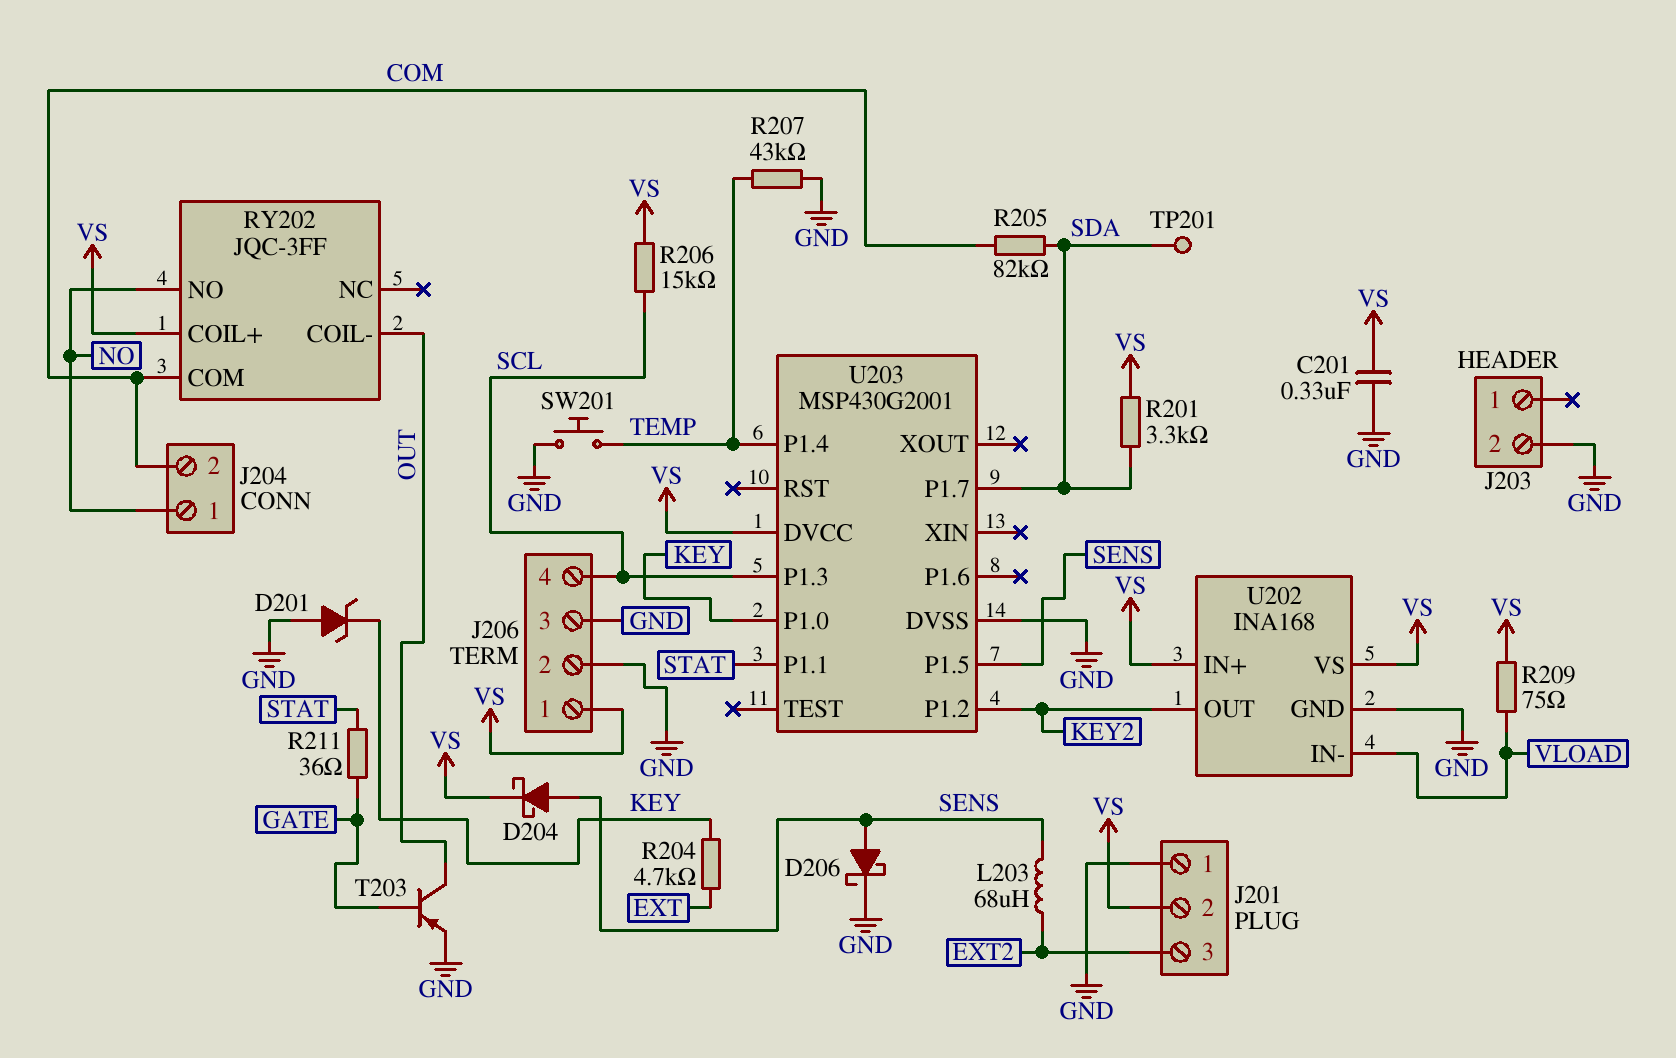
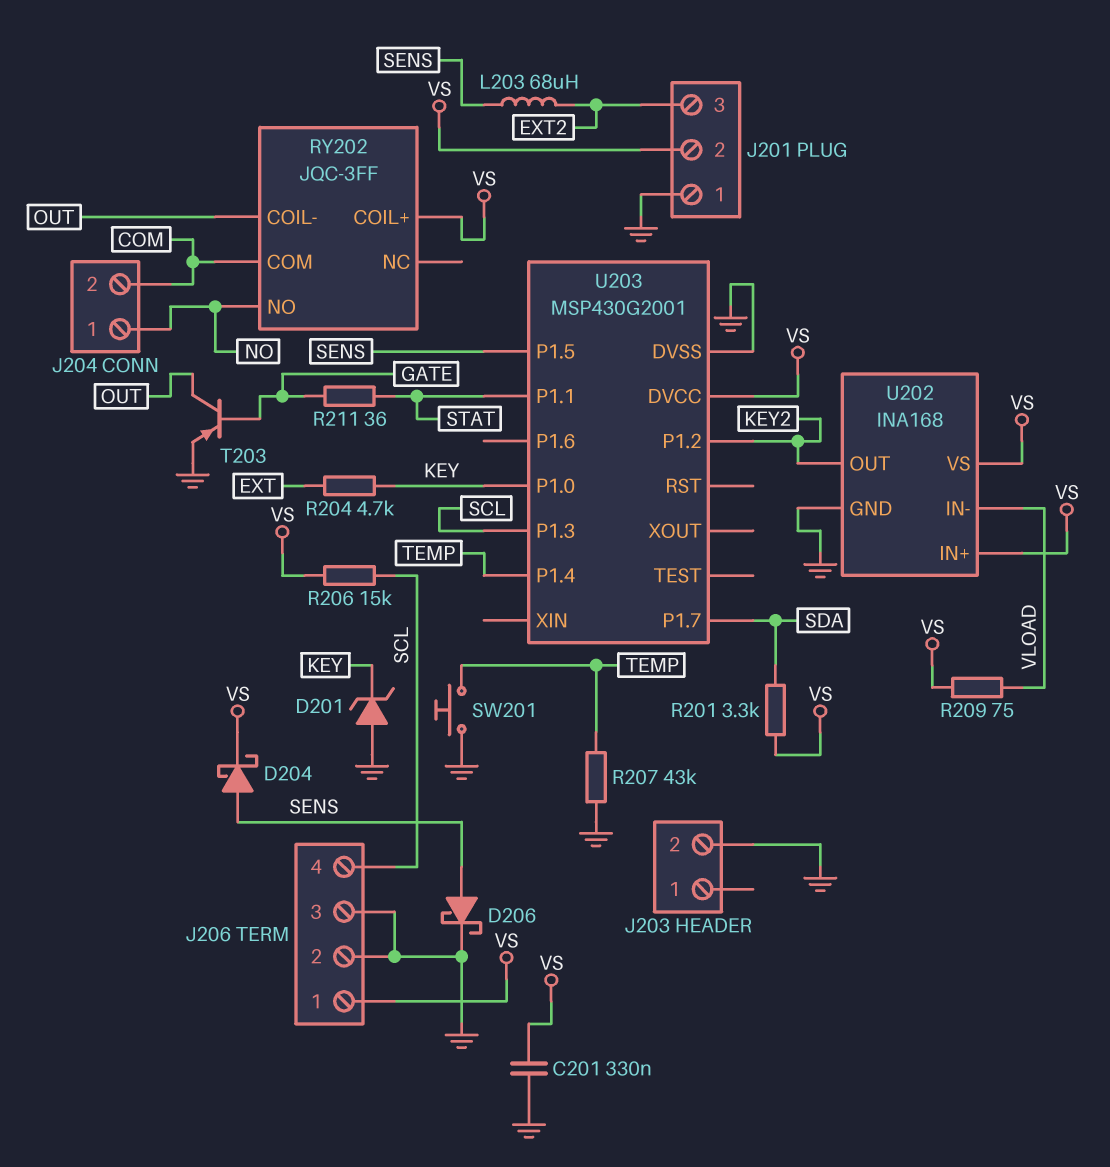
R205: 82k (COM, SDA) -> none
TP201: test point (SDA) -> none

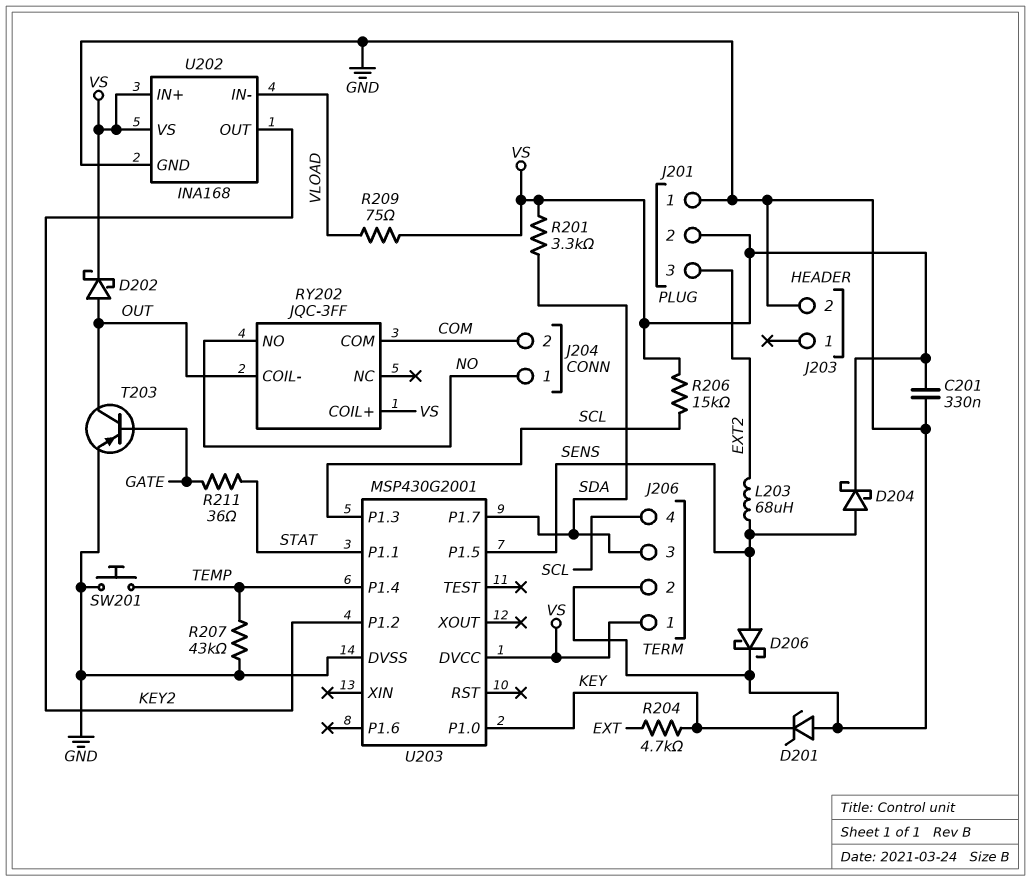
D202: none -> schottky (A OUT, K VS)
J206 pin 3: GND -> SDA

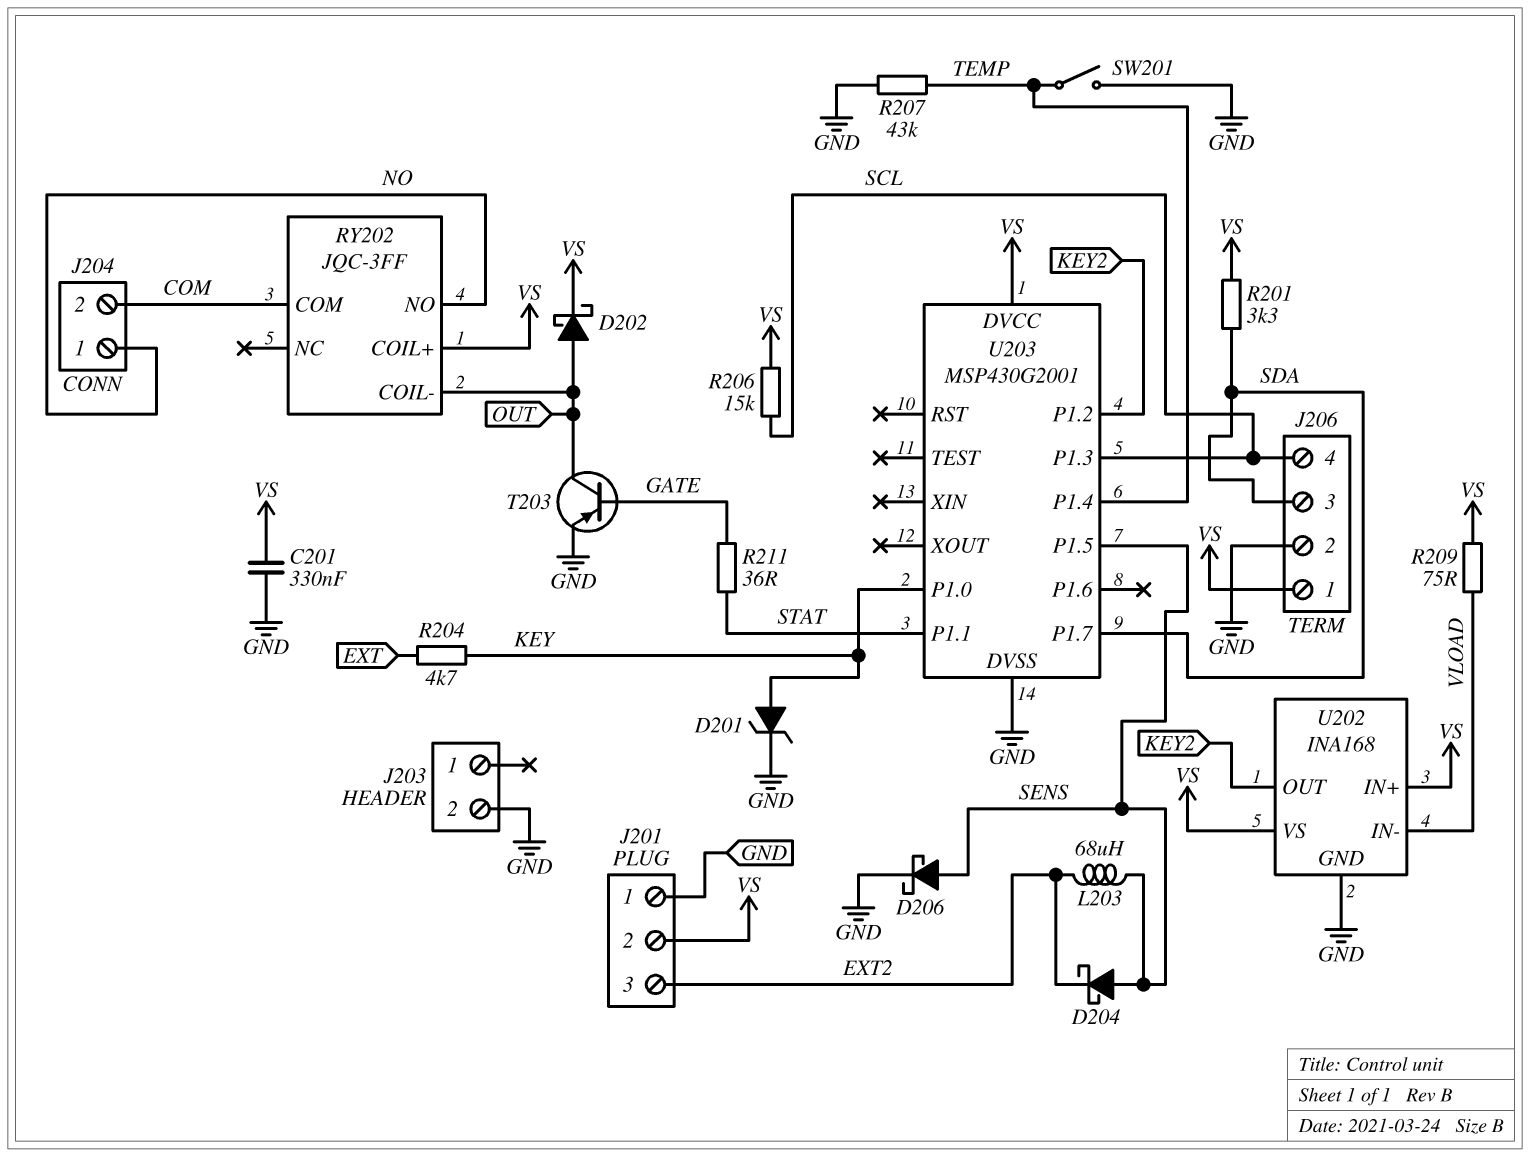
D201: zener (A GND, K KEY) -> zener (A KEY, K GND)
D204: schottky (A SENS, K VS) -> schottky (A SENS, K EXT2)
SW201: button (GND, TEMP) -> switch (GND, TEMP)

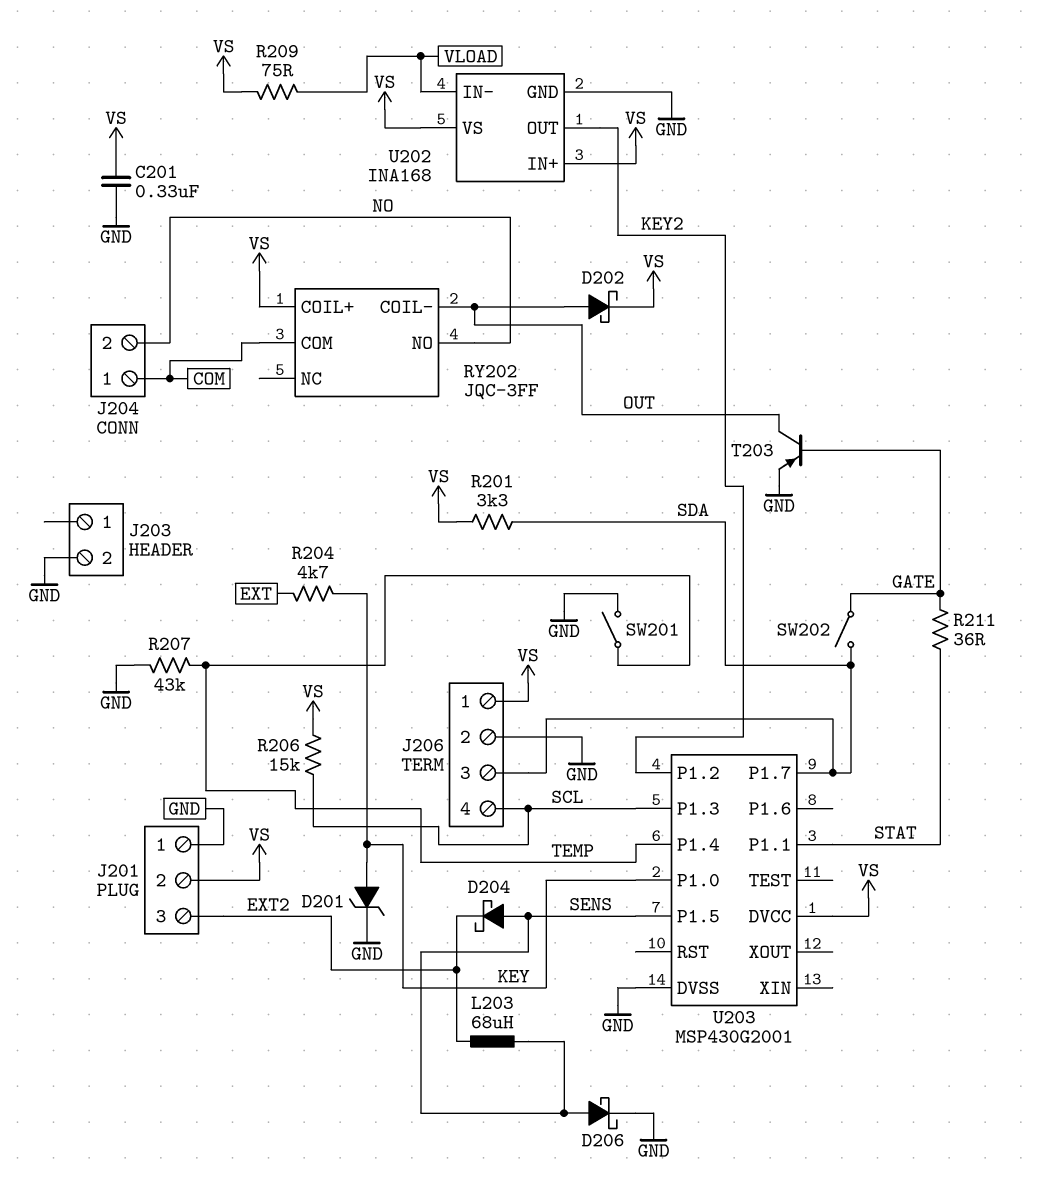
J204 pin 1: NO -> COM
J204 pin 2: COM -> NO
SW202: none -> switch (GATE, SDA)

